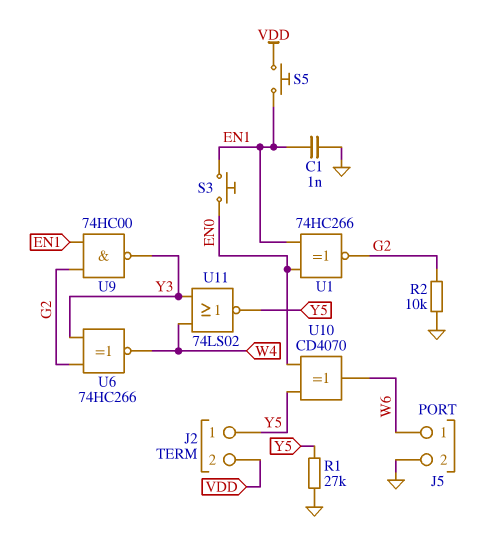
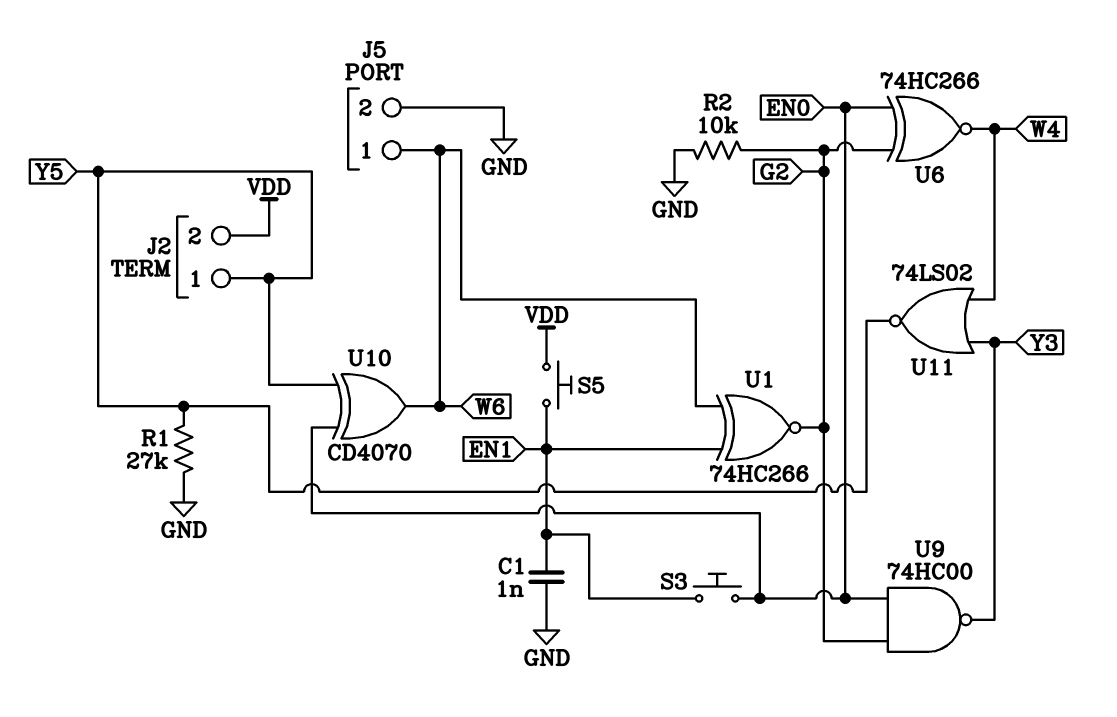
U1: XNOR 74HC266 (in EN0, in EN1, out G2) -> XNOR 74HC266 (in EN1, in W6, out G2)
U6: XNOR 74HC266 (in G2, in Y3, out W4) -> XNOR 74HC266 (in EN0, in G2, out W4)
U9: NAND 74HC00 (in EN1, in G2, out Y3) -> NAND 74HC00 (in EN0, in G2, out Y3)

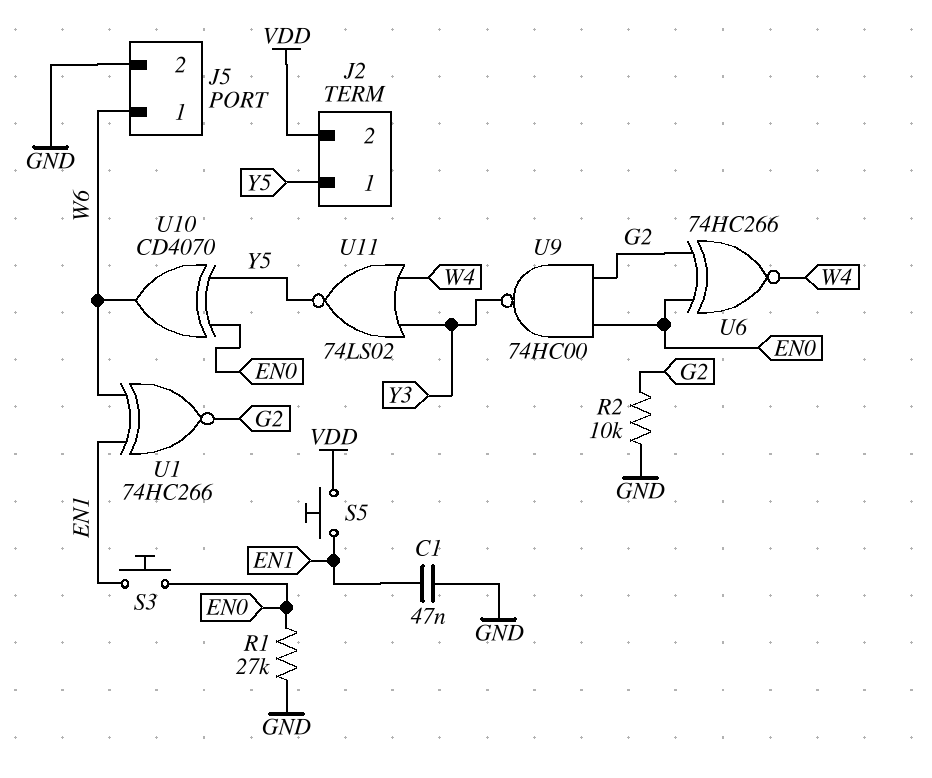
C1: 1nF (EN1, GND) -> 47nF (EN1, GND)
R1: 27k (GND, Y5) -> 27k (EN0, GND)

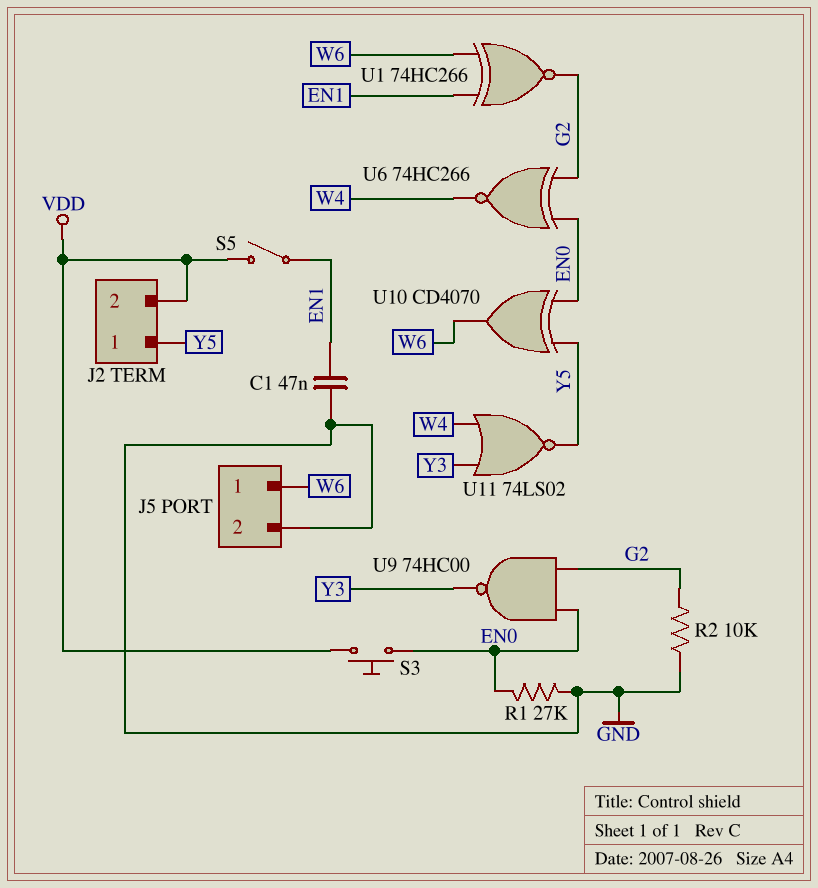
S3: button (EN0, EN1) -> button (EN0, VDD)
S5: button (EN1, VDD) -> switch (EN1, VDD)

